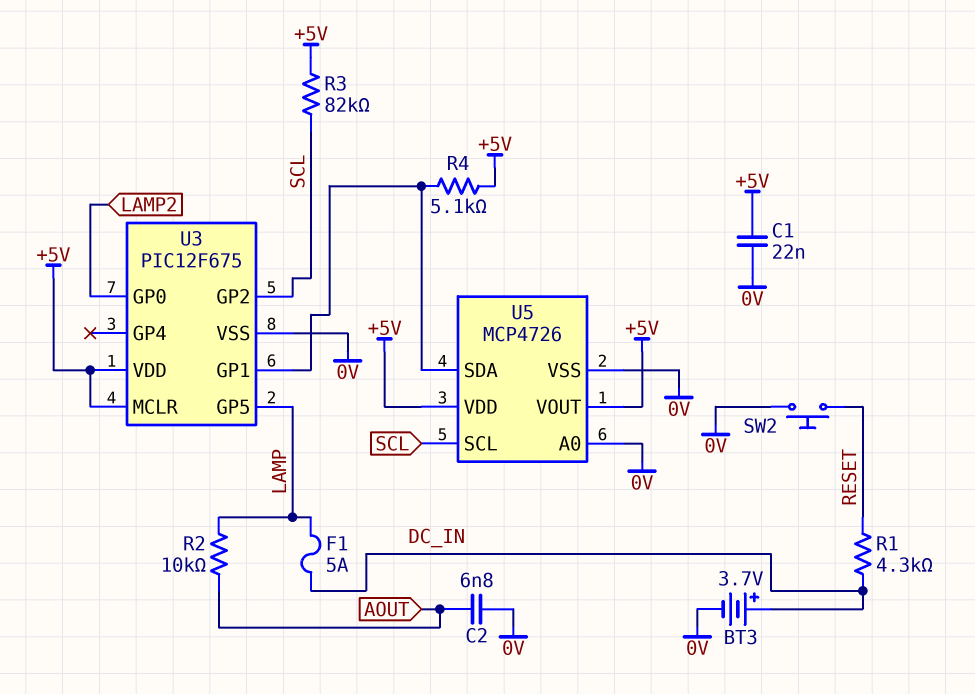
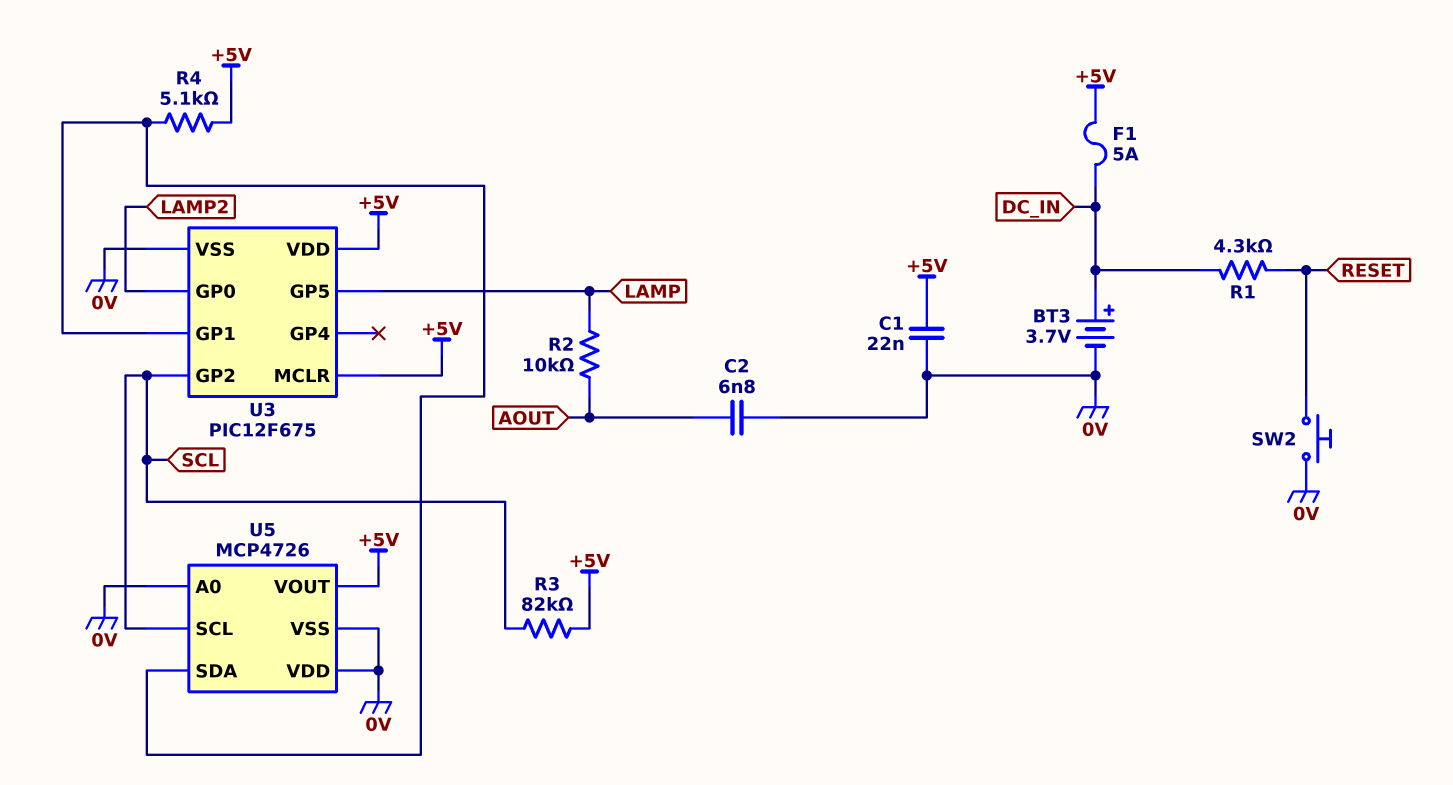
F1: 5A (DC_IN, LAMP) -> 5A (+5V, DC_IN)
U5 pin VDD: +5V -> 0V

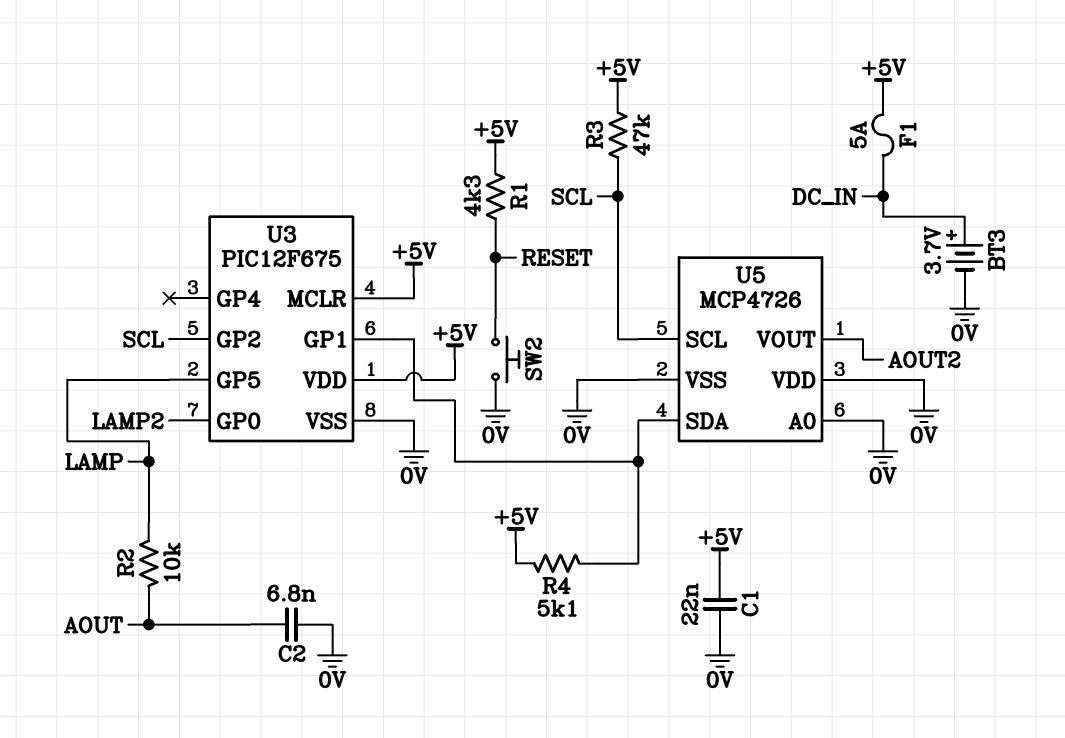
R1: 4.3k (DC_IN, RESET) -> 4.3k (+5V, RESET)
R3: 82k (+5V, SCL) -> 47k (+5V, SCL)
U5 pin VOUT: +5V -> AOUT2

